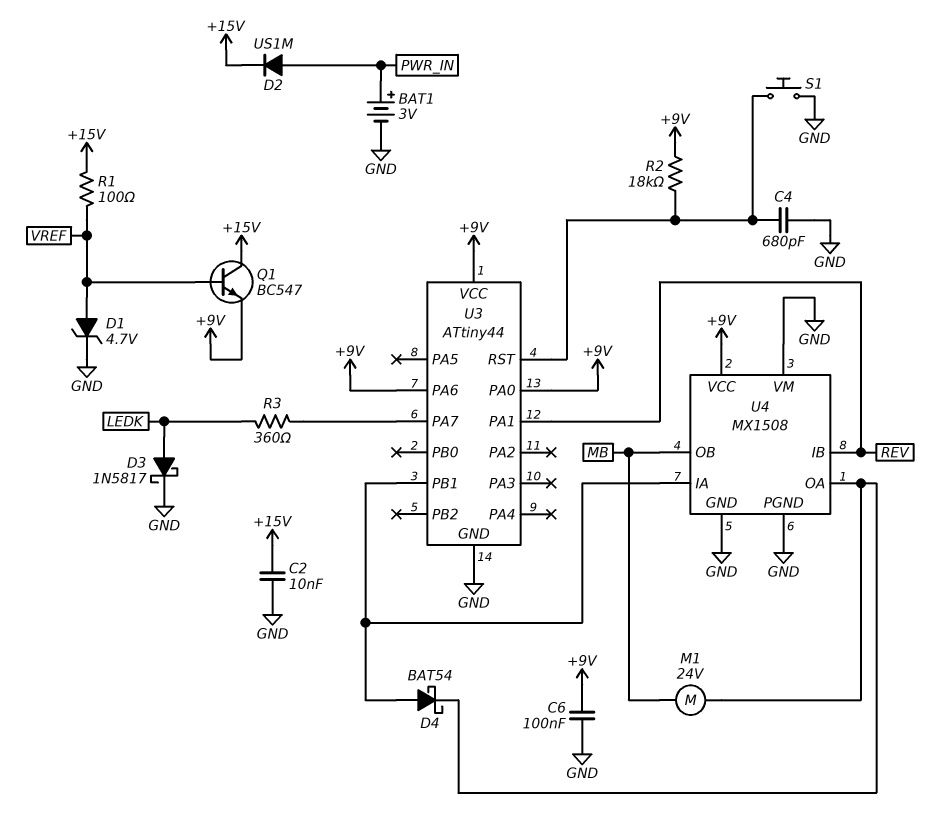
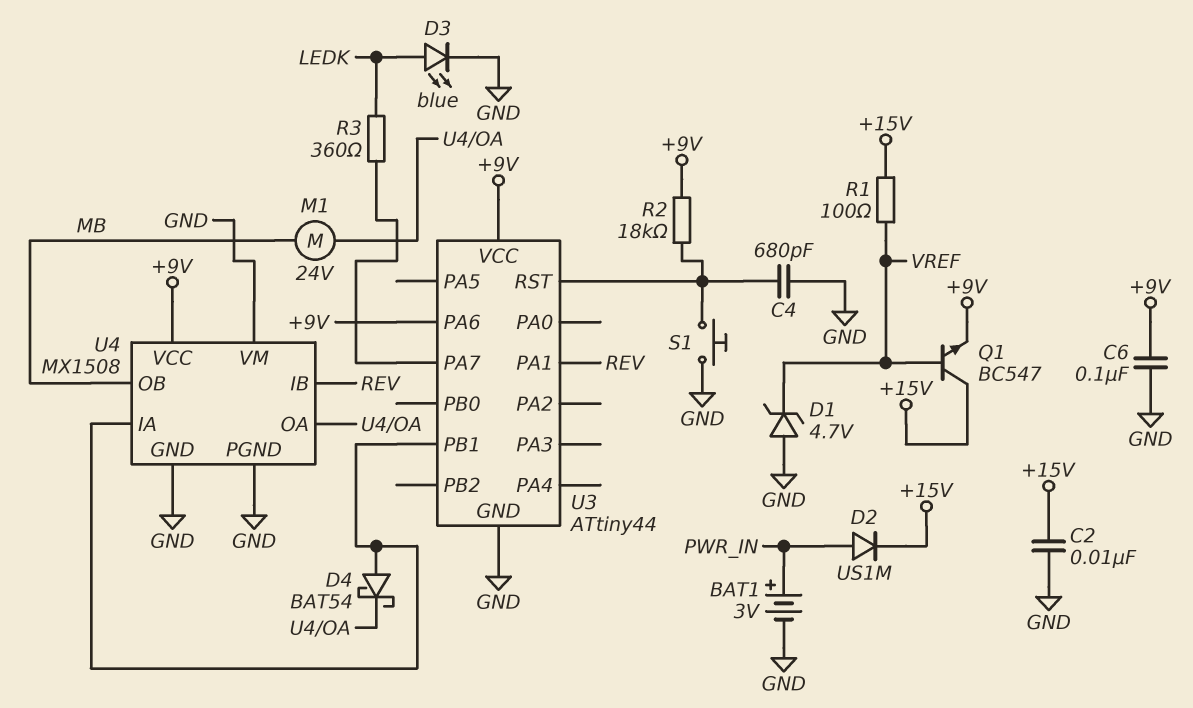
D1: zener 4.7V (A VREF, K GND) -> zener 4.7V (A GND, K VREF)
D3: schottky 1N5817 (A LEDK, K GND) -> LED blue (A LEDK, K GND)
U3 pin PA0: +9V -> none

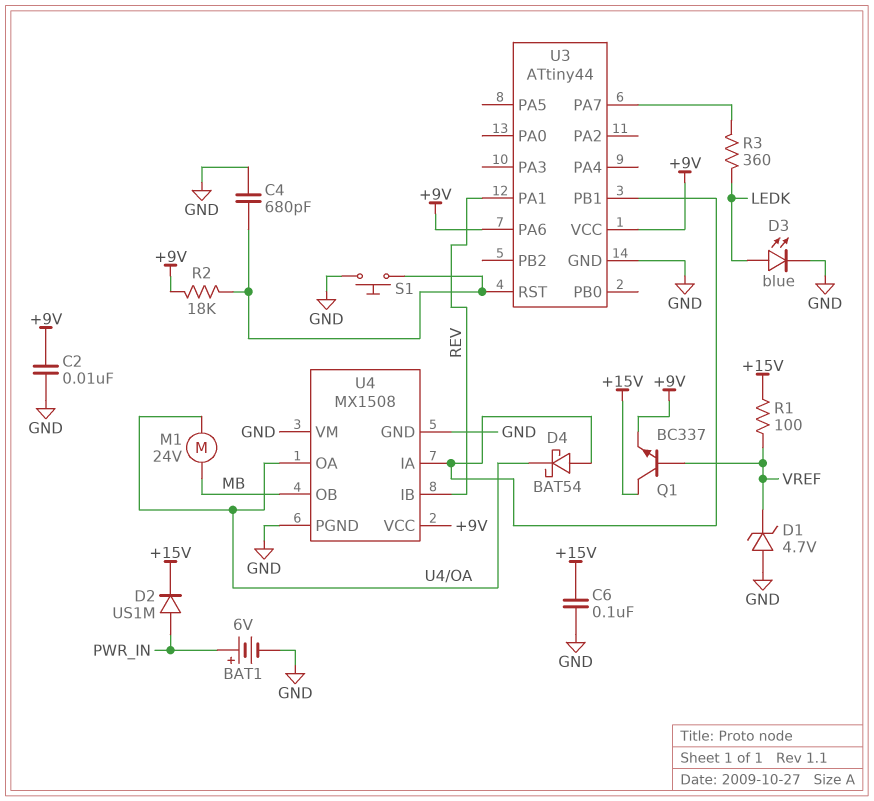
BAT1: 3V (plus PWR_IN, minus GND) -> 6V (plus PWR_IN, minus GND)
C2: 10nF (+15V, GND) -> 10nF (+9V, GND)
C6: 100nF (+9V, GND) -> 100nF (+15V, GND)
Q1: NPN BC547 (B VREF, C +15V, E +9V) -> NPN BC337 (B VREF, C +15V, E +9V)

